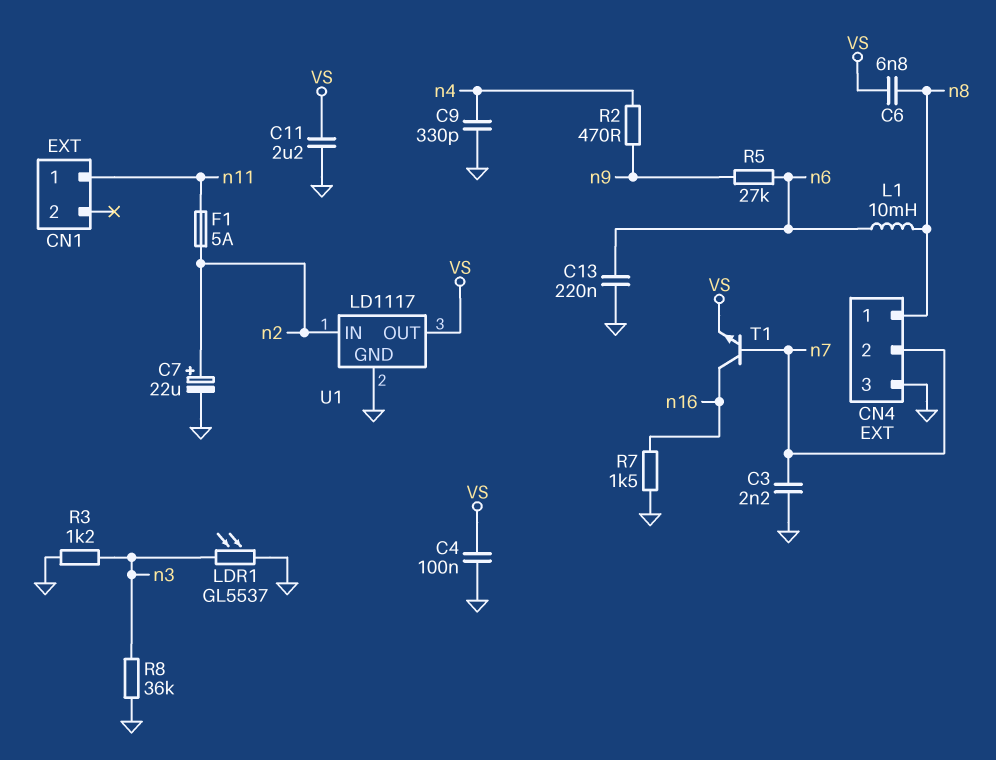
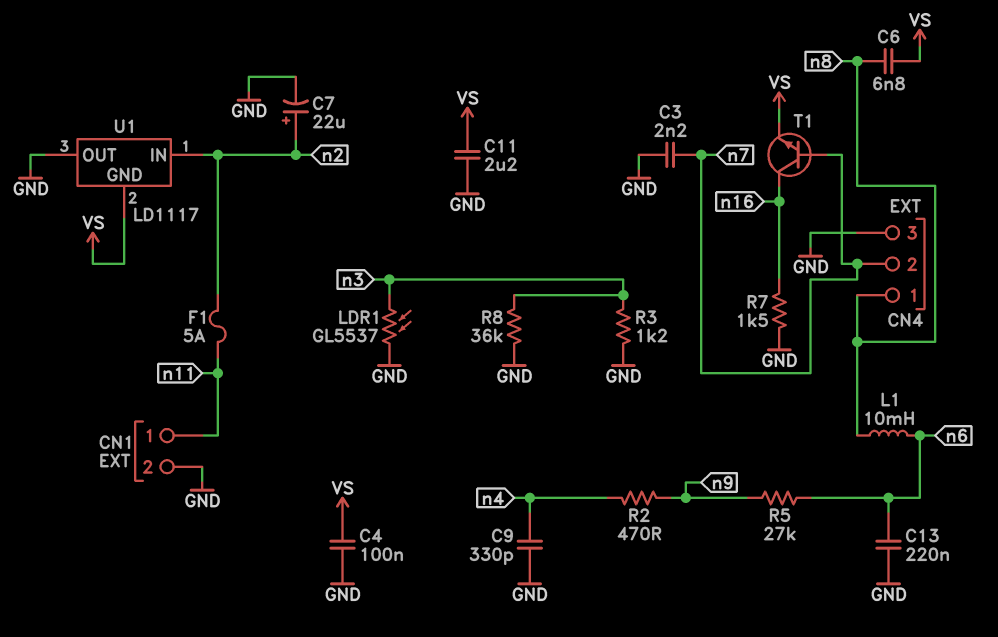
CN1 pin 2: none -> GND
U1 pin GND: GND -> VS
U1 pin OUT: VS -> GND

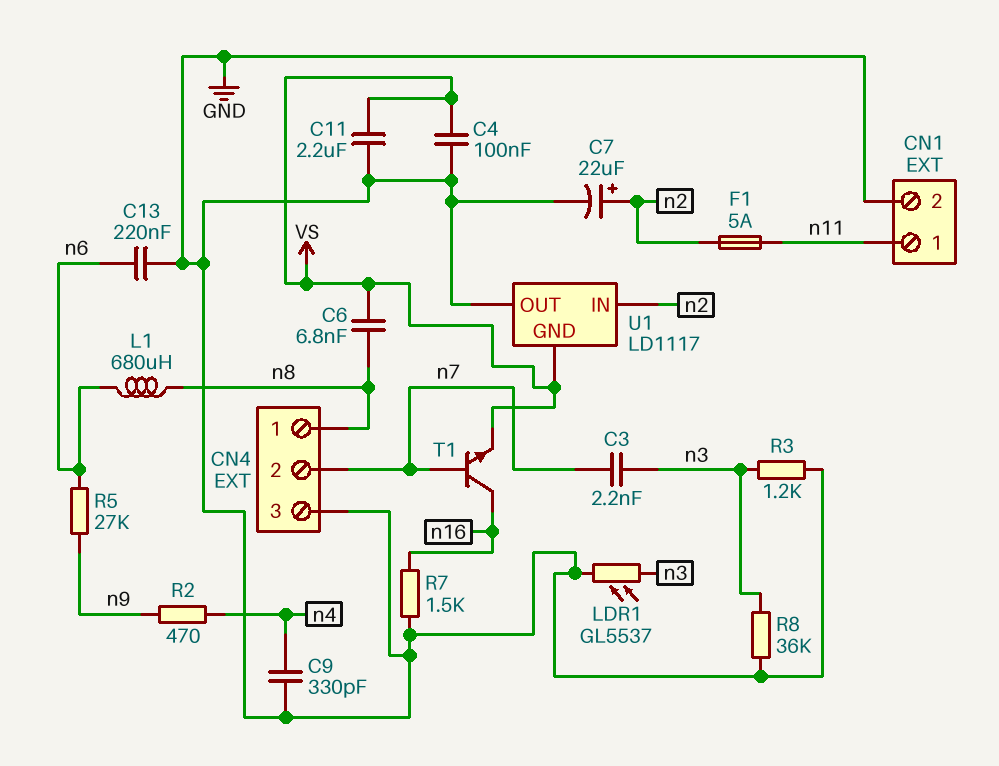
C3: 2.2nF (GND, n7) -> 2.2nF (n3, n7)
L1: 10mH (n6, n8) -> 680uH (n6, n8)

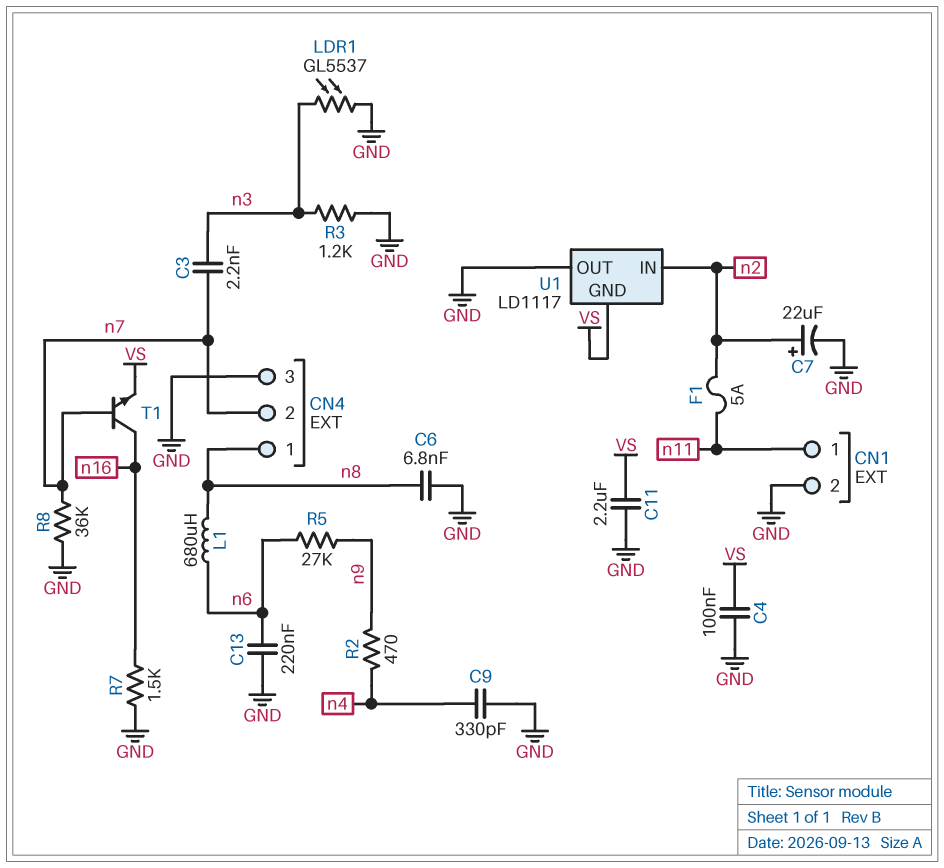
C6: 6.8nF (VS, n8) -> 6.8nF (GND, n8)
R8: 36k (GND, n3) -> 36k (GND, n7)

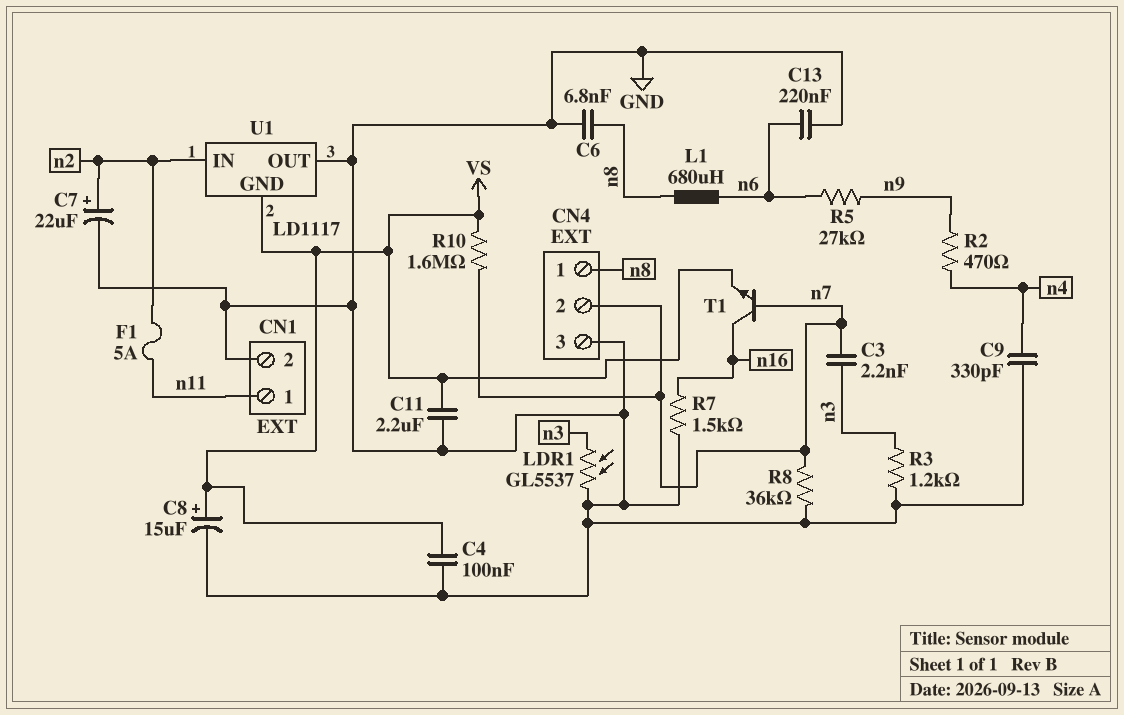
C8: none -> 15uF (plus VS, minus GND)
R10: none -> 1.6M (VS, n7)

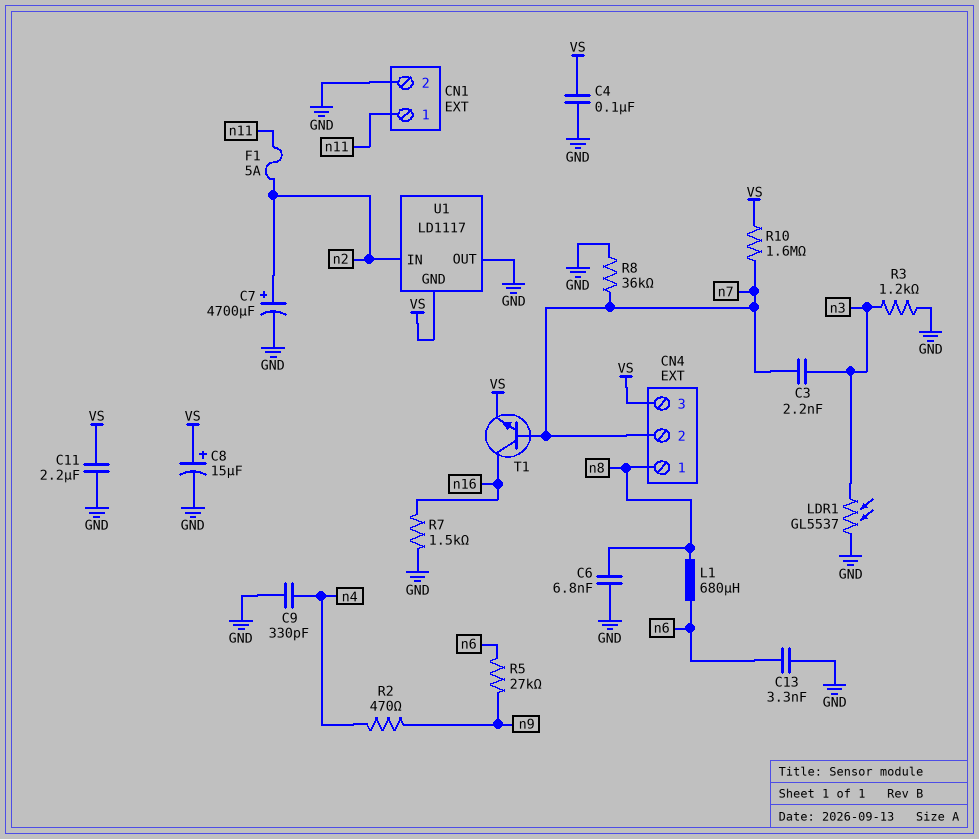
C7: 22uF (plus n2, minus GND) -> 4700uF (plus n2, minus GND)
C13: 220nF (GND, n6) -> 3.3nF (GND, n6)
CN4 pin 3: GND -> VS

